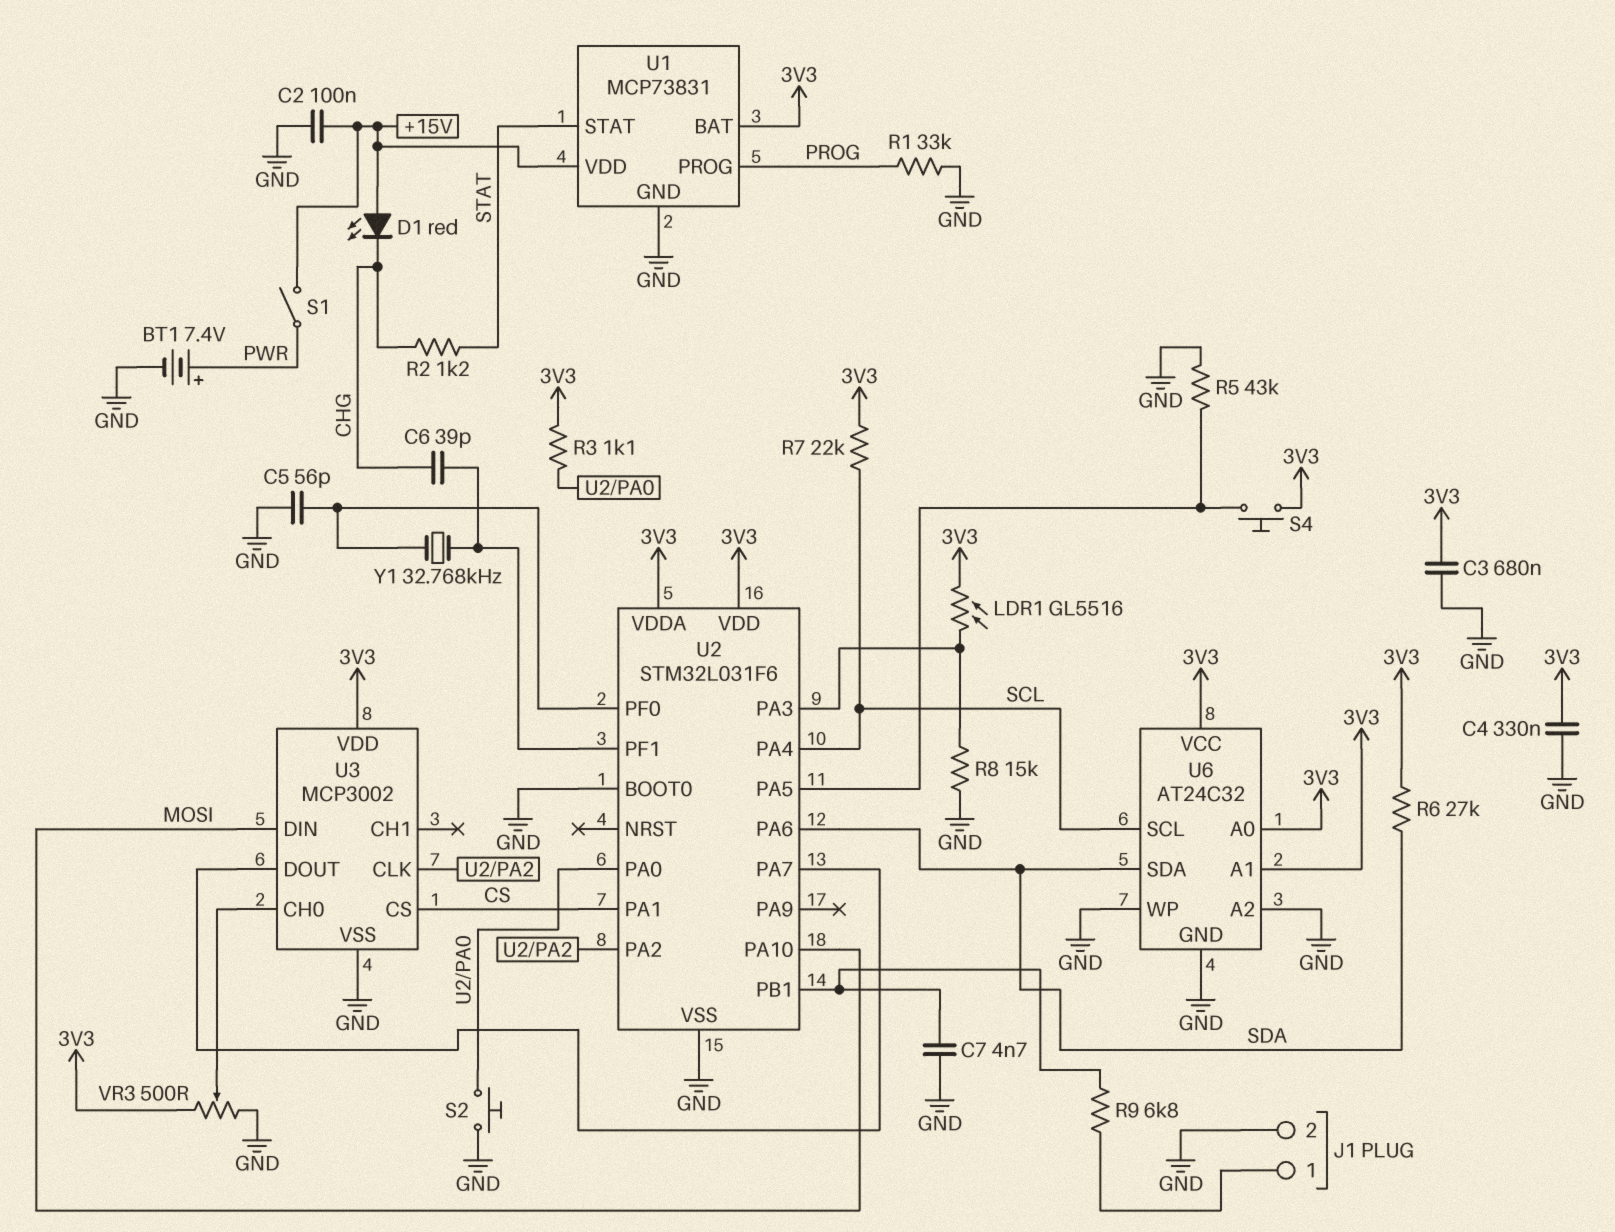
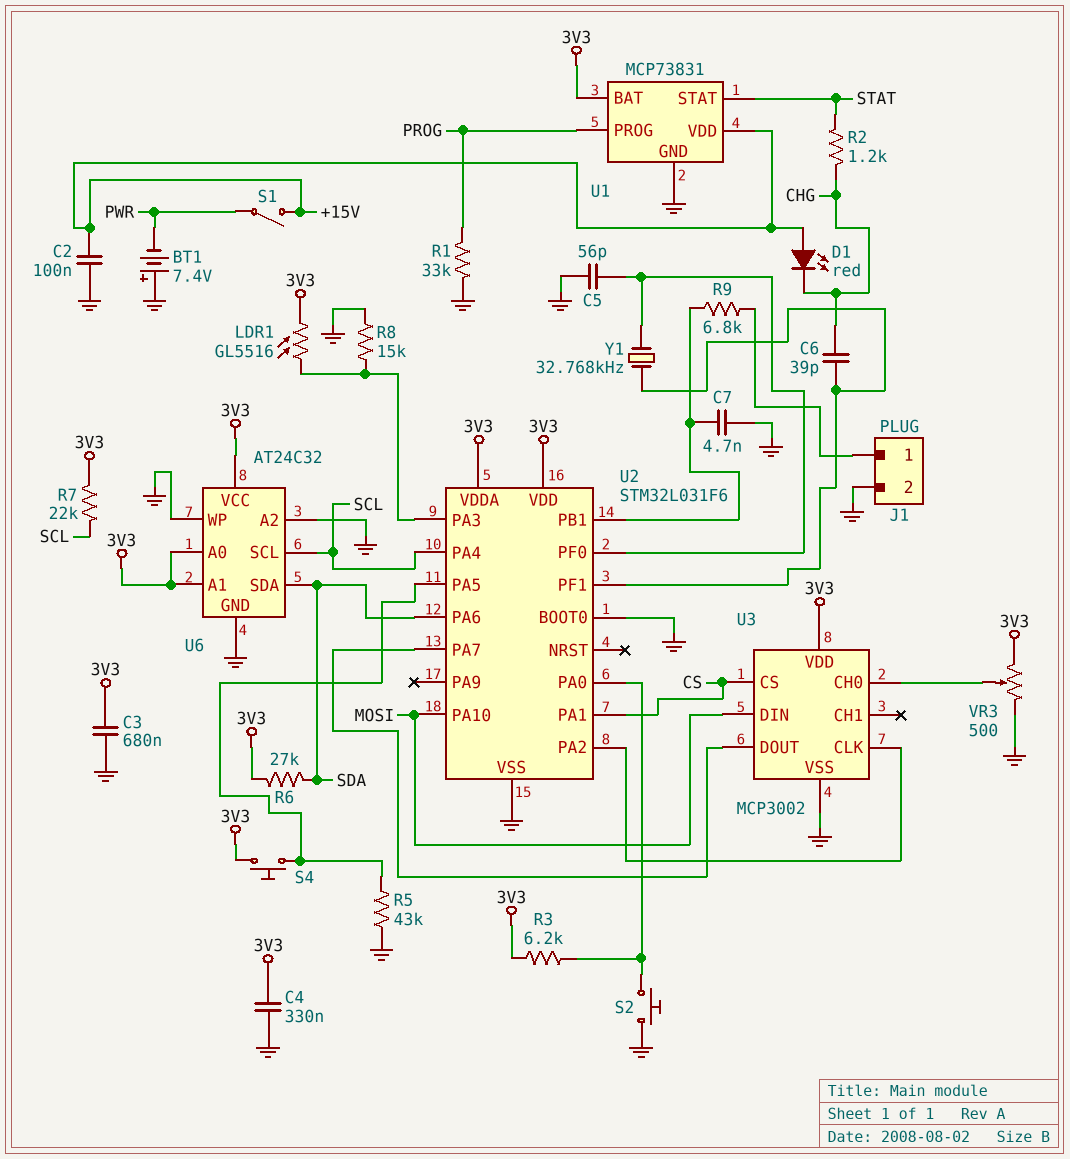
BT1: 7.4V (plus PWR, minus GND) -> 7.4V (plus GND, minus PWR)
R3: 1.1k (3V3, U2/PA0) -> 6.2k (3V3, U2/PA0)

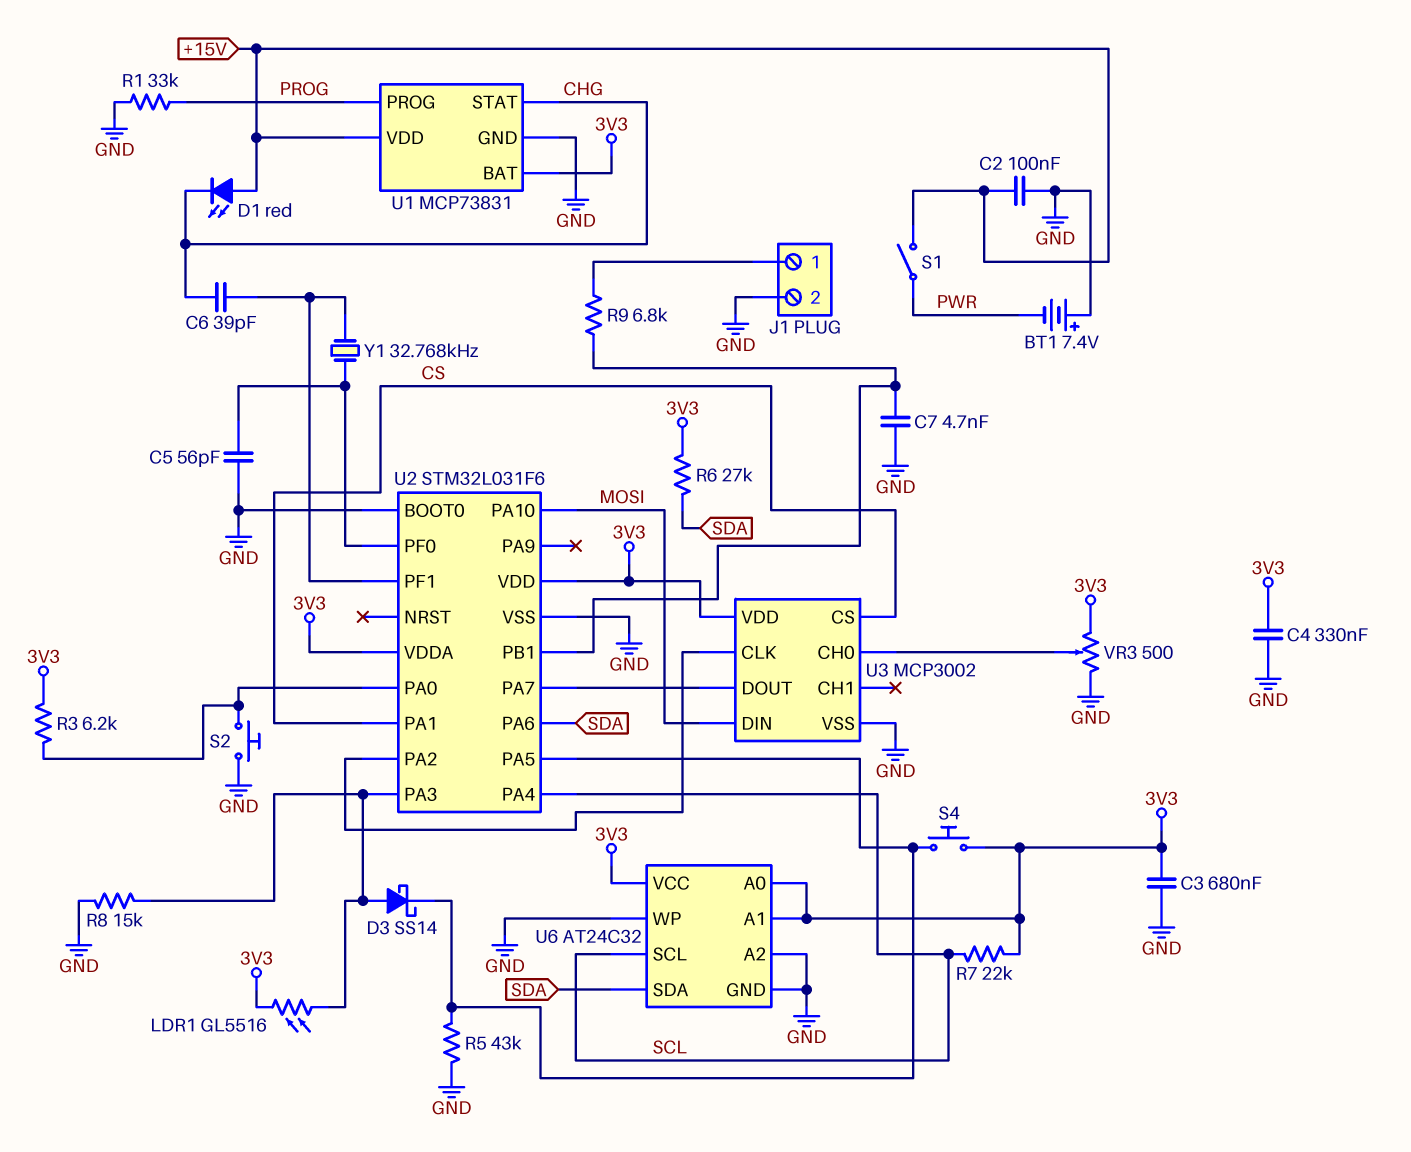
D3: none -> schottky SS14 (A U2/PA3, K U2/PA5)
R2: 1.2k (CHG, STAT) -> none
U1 pin STAT: STAT -> CHG

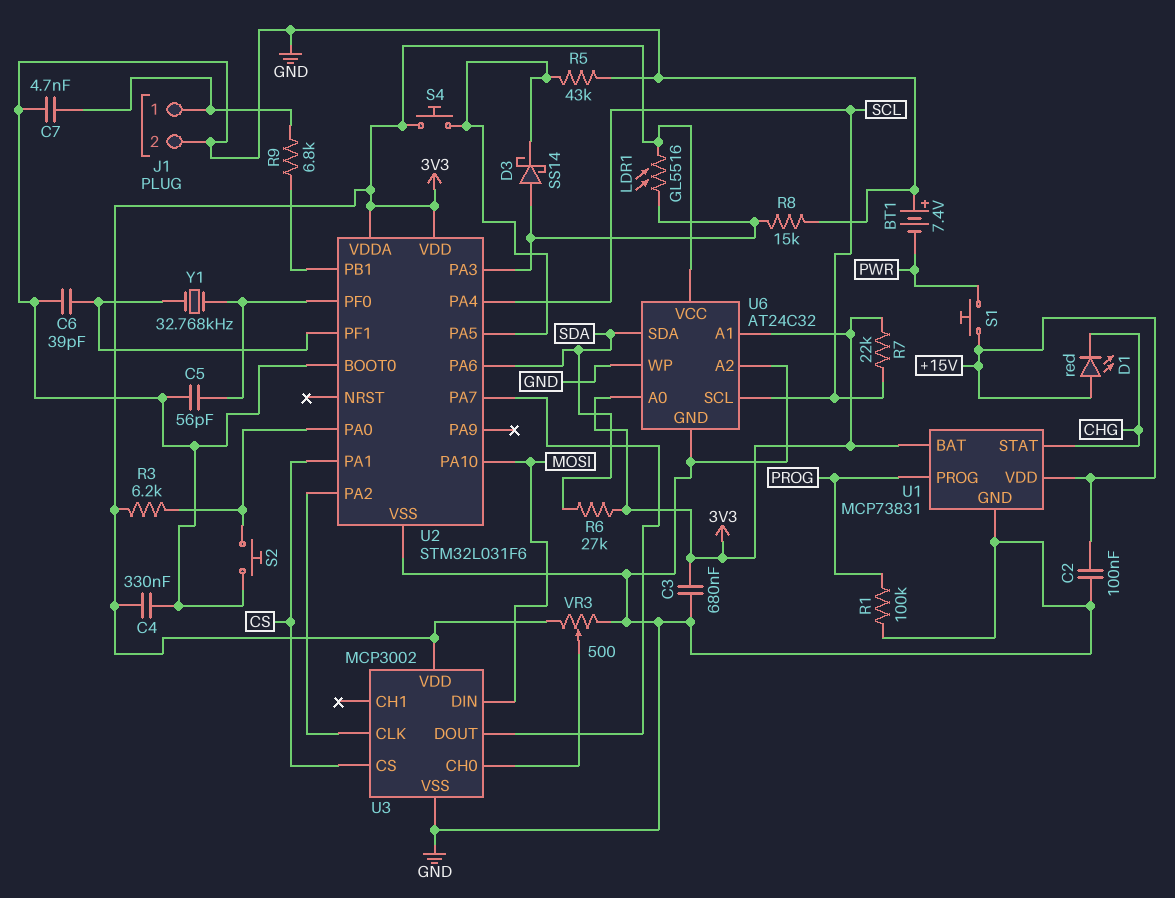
C6: 39pF (CHG, U2/PF1) -> 39pF (GND, U2/PF1)
C7: 4.7nF (GND, U2/PB1) -> 4.7nF (GND, J1/1)
R1: 33k (GND, PROG) -> 100k (GND, PROG)
S1: switch (+15V, PWR) -> button (+15V, PWR)

